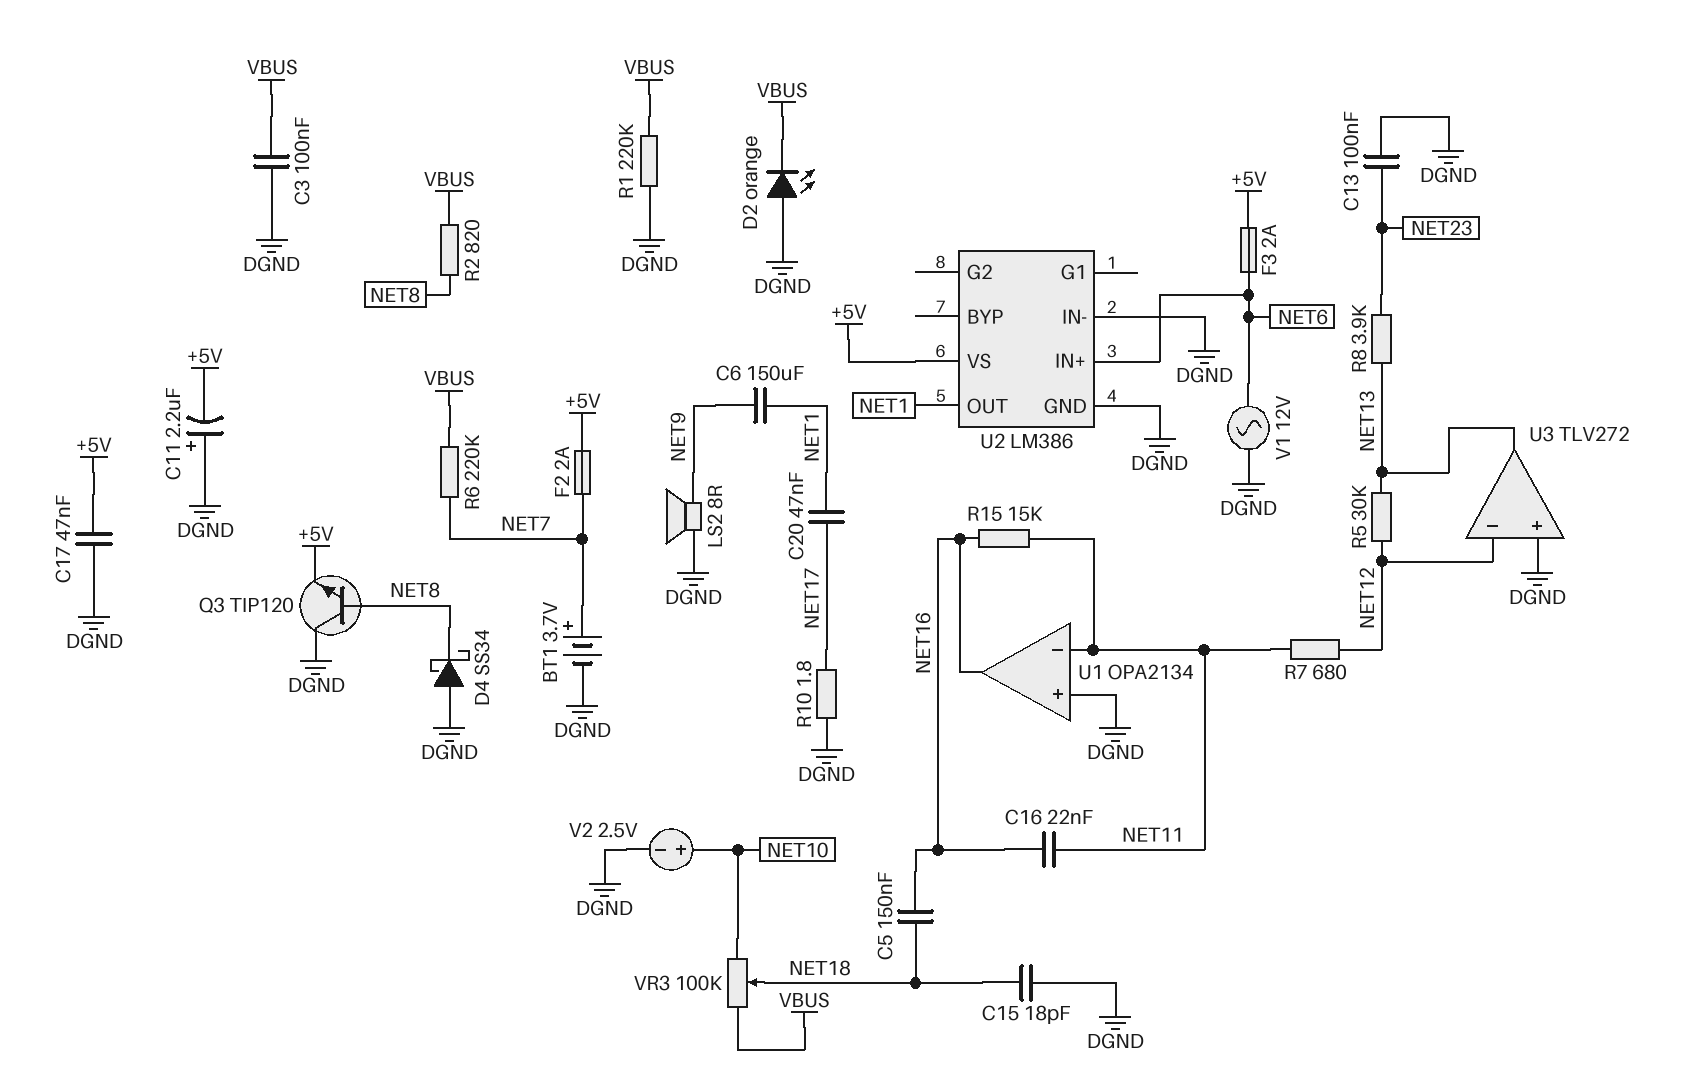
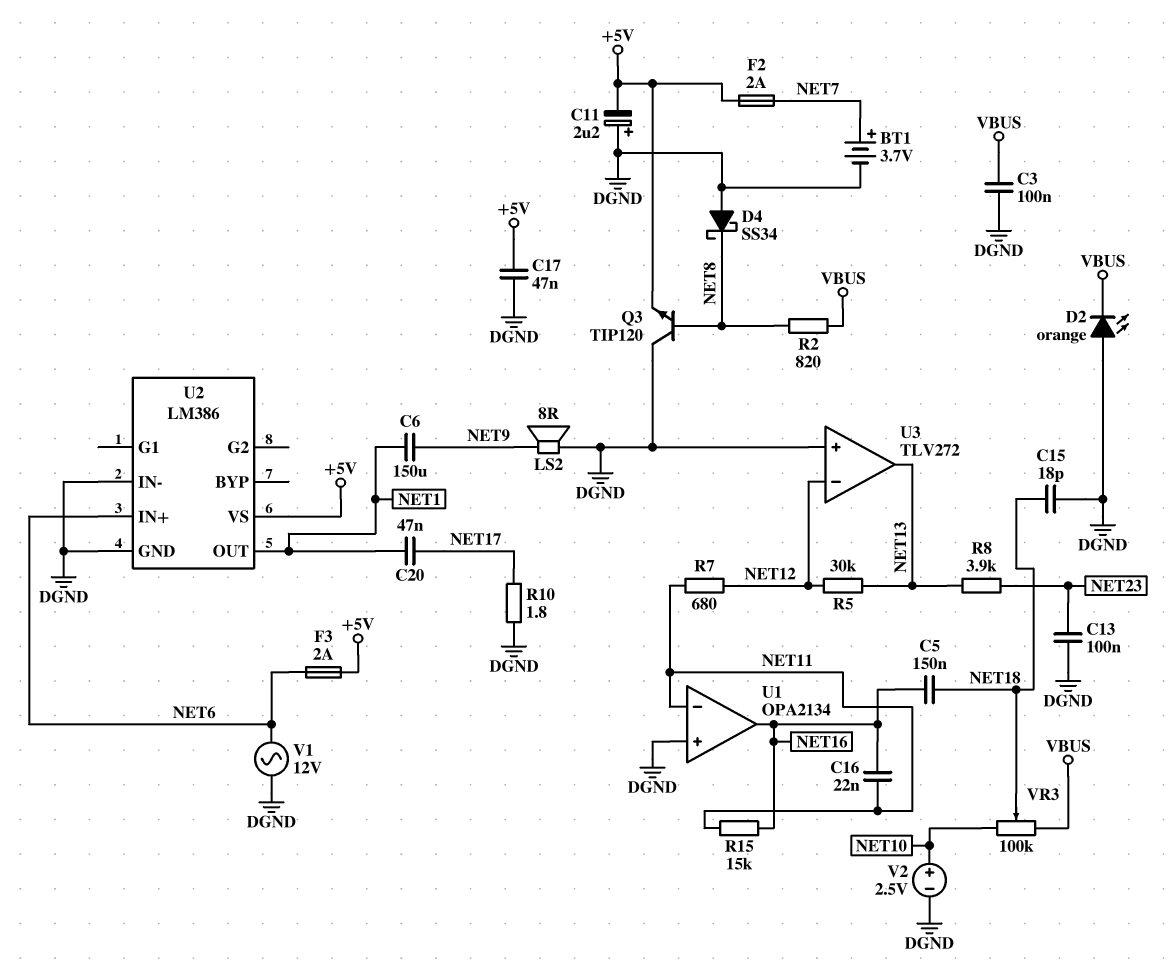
R1: 220k (DGND, VBUS) -> none
R6: 220k (NET7, VBUS) -> none

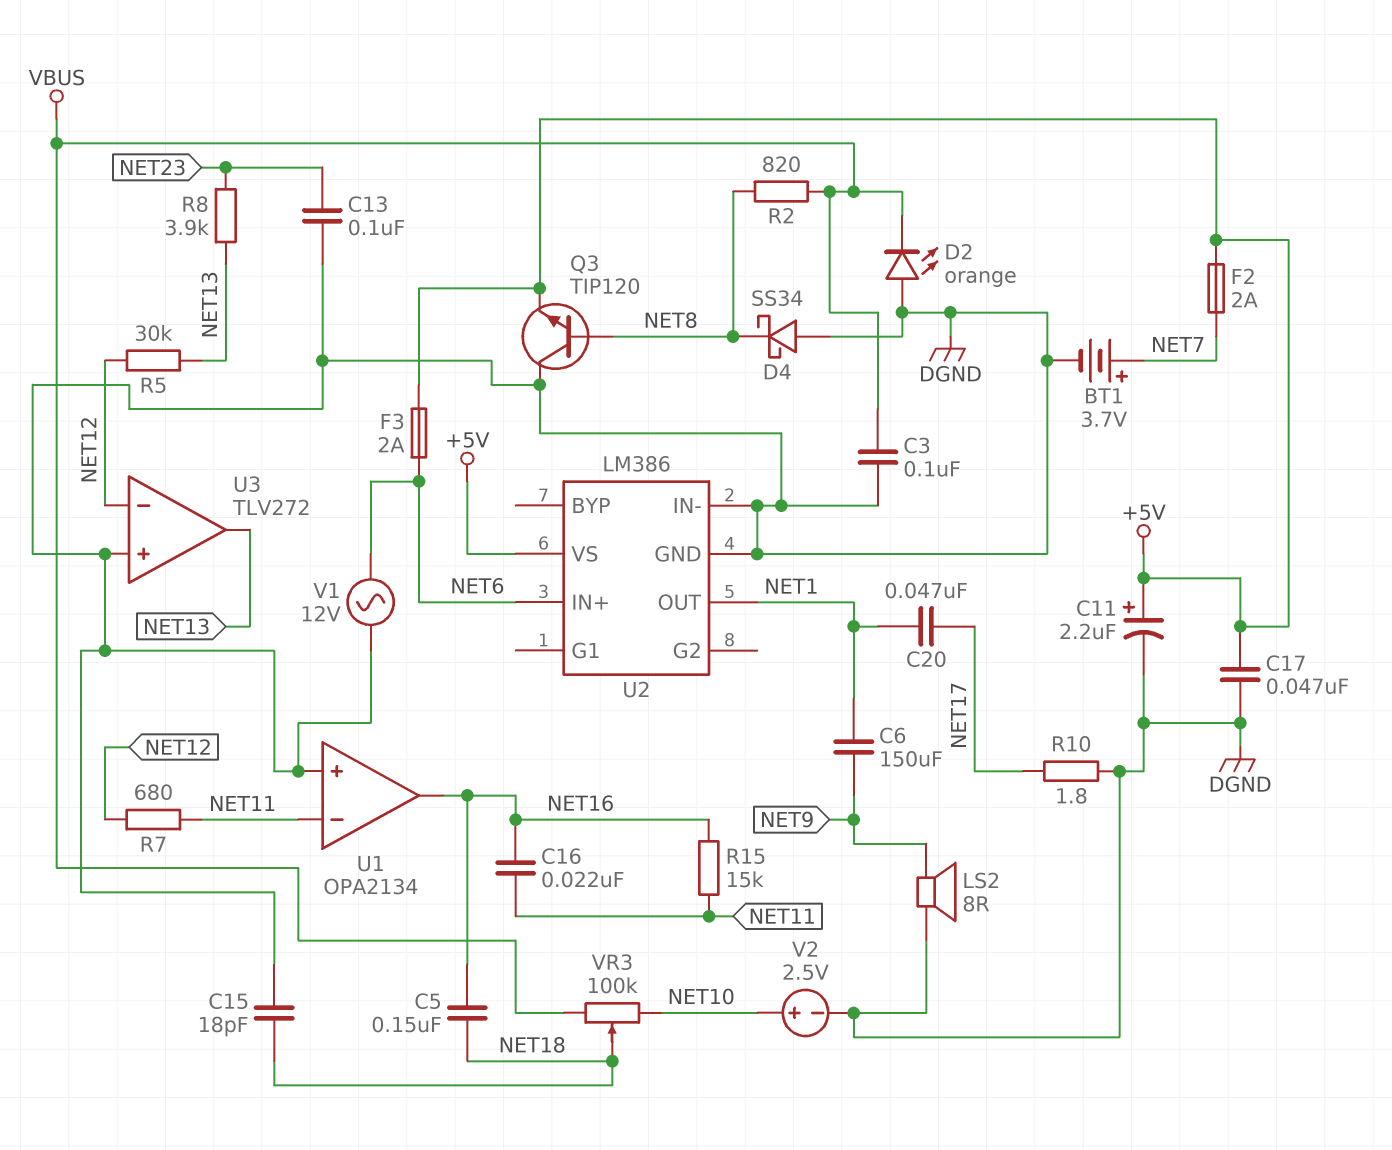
C11: 2.2uF (plus DGND, minus +5V) -> 2.2uF (plus +5V, minus DGND)

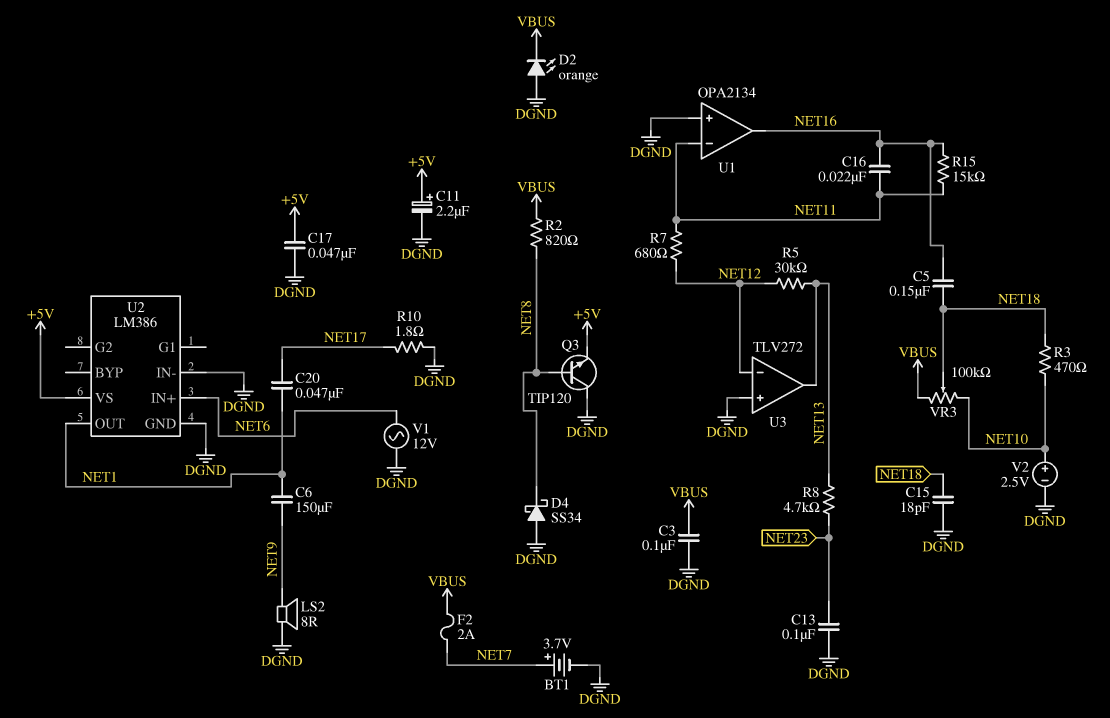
F2: 2A (+5V, NET7) -> 2A (NET7, VBUS)
F3: 2A (+5V, NET6) -> none
R3: none -> 470 (NET10, NET18)
R8: 3.9k (NET13, NET23) -> 4.7k (NET13, NET23)

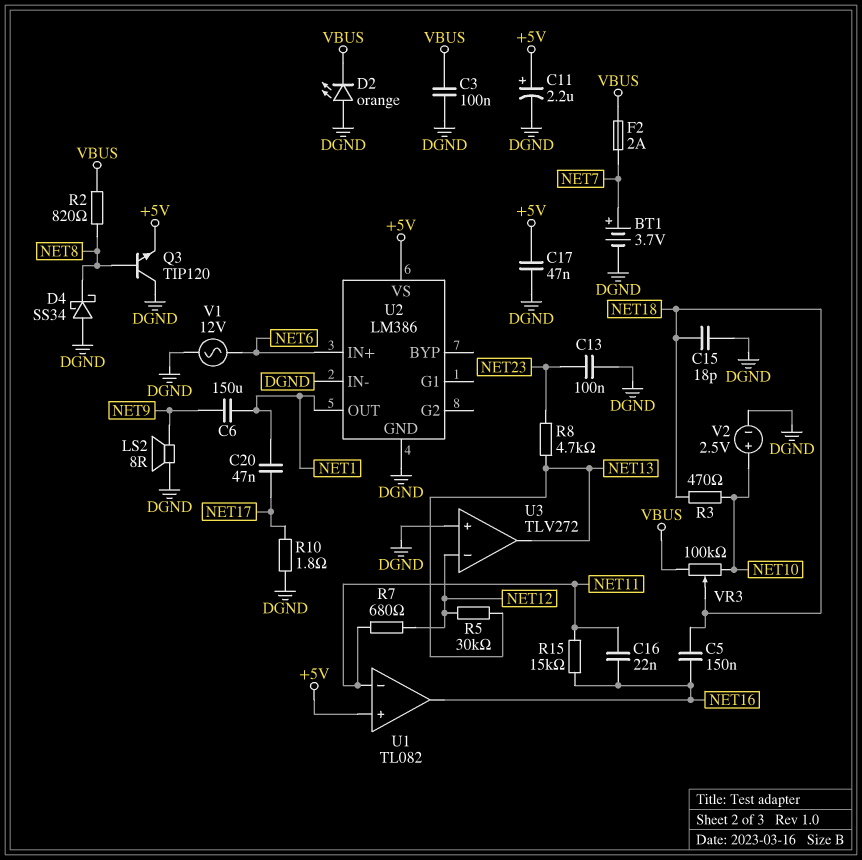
U1: OPA2134 -> TL082
U1 pin in+: DGND -> +5V

